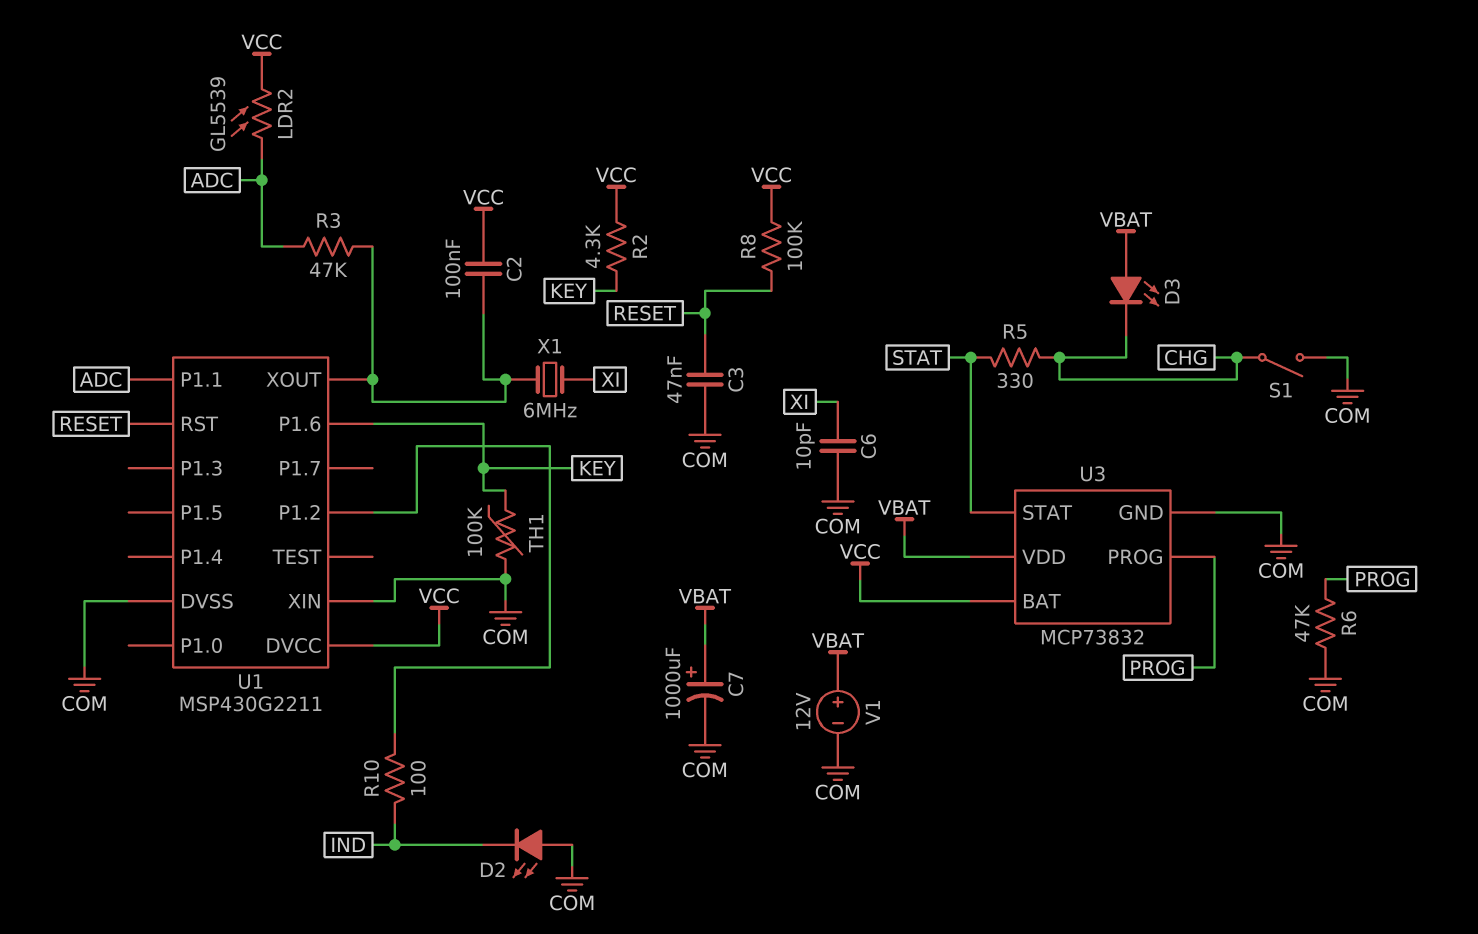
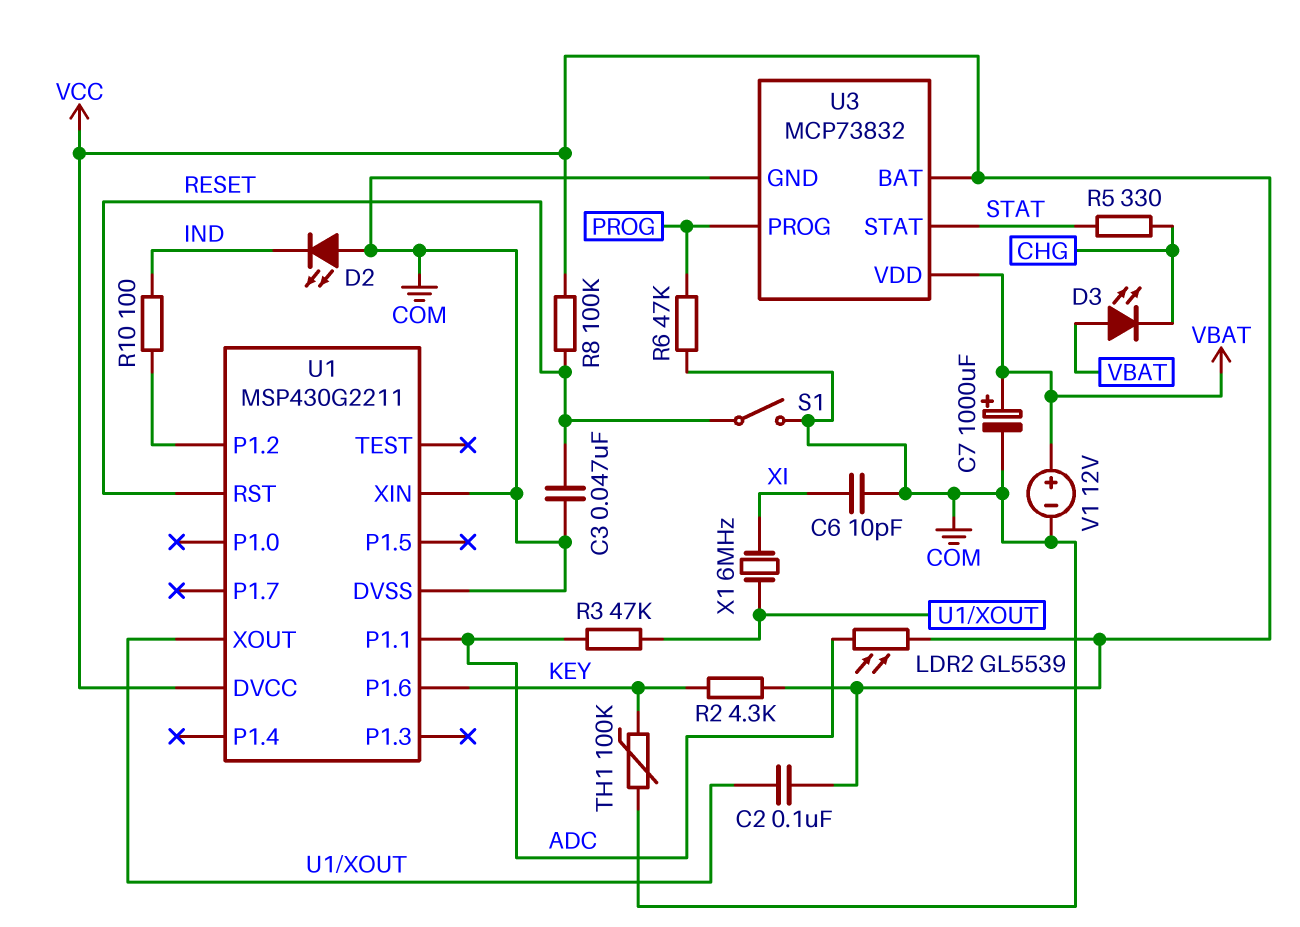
S1: switch (CHG, COM) -> switch (COM, RESET)

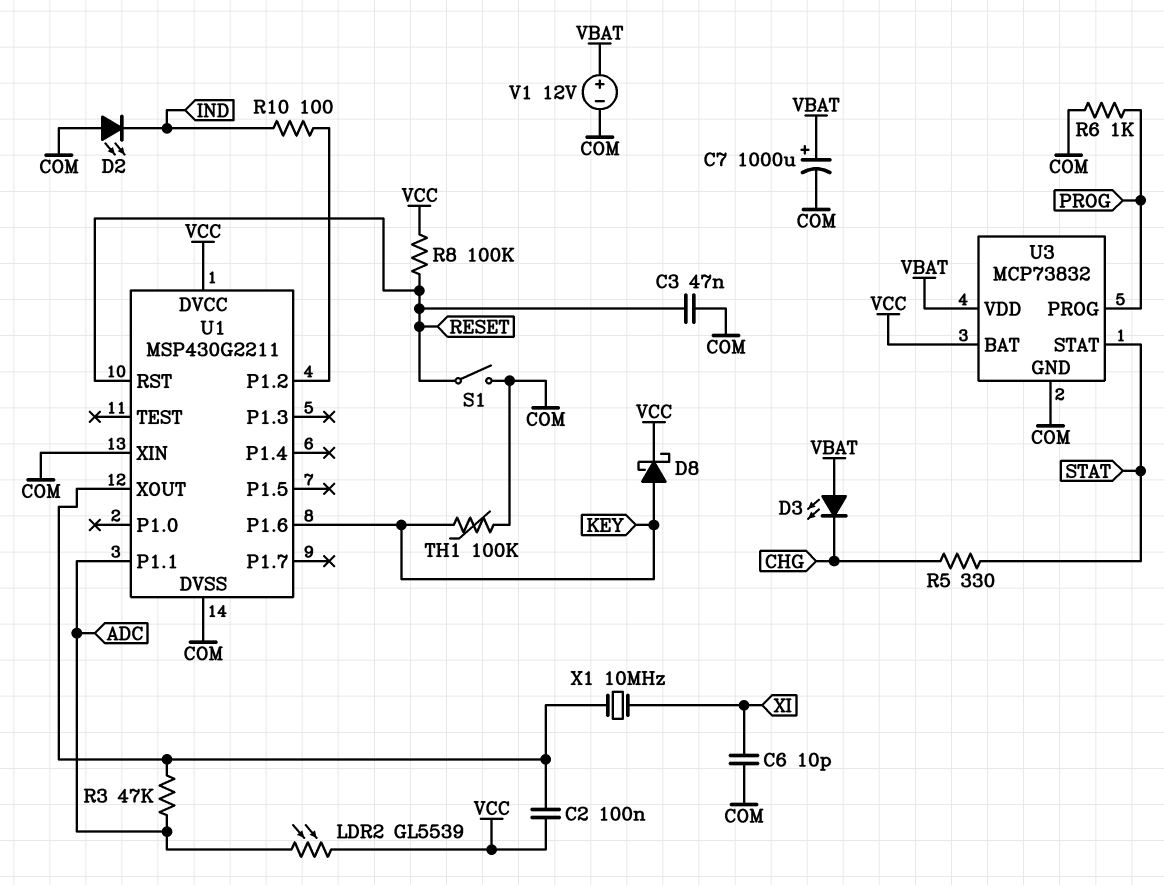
D8: none -> schottky (A KEY, K VCC)
R2: 4.3k (KEY, VCC) -> none
R6: 47k (COM, PROG) -> 1k (COM, PROG)
X1: 6MHz (U1/XOUT, XI) -> 10MHz (U1/XOUT, XI)

